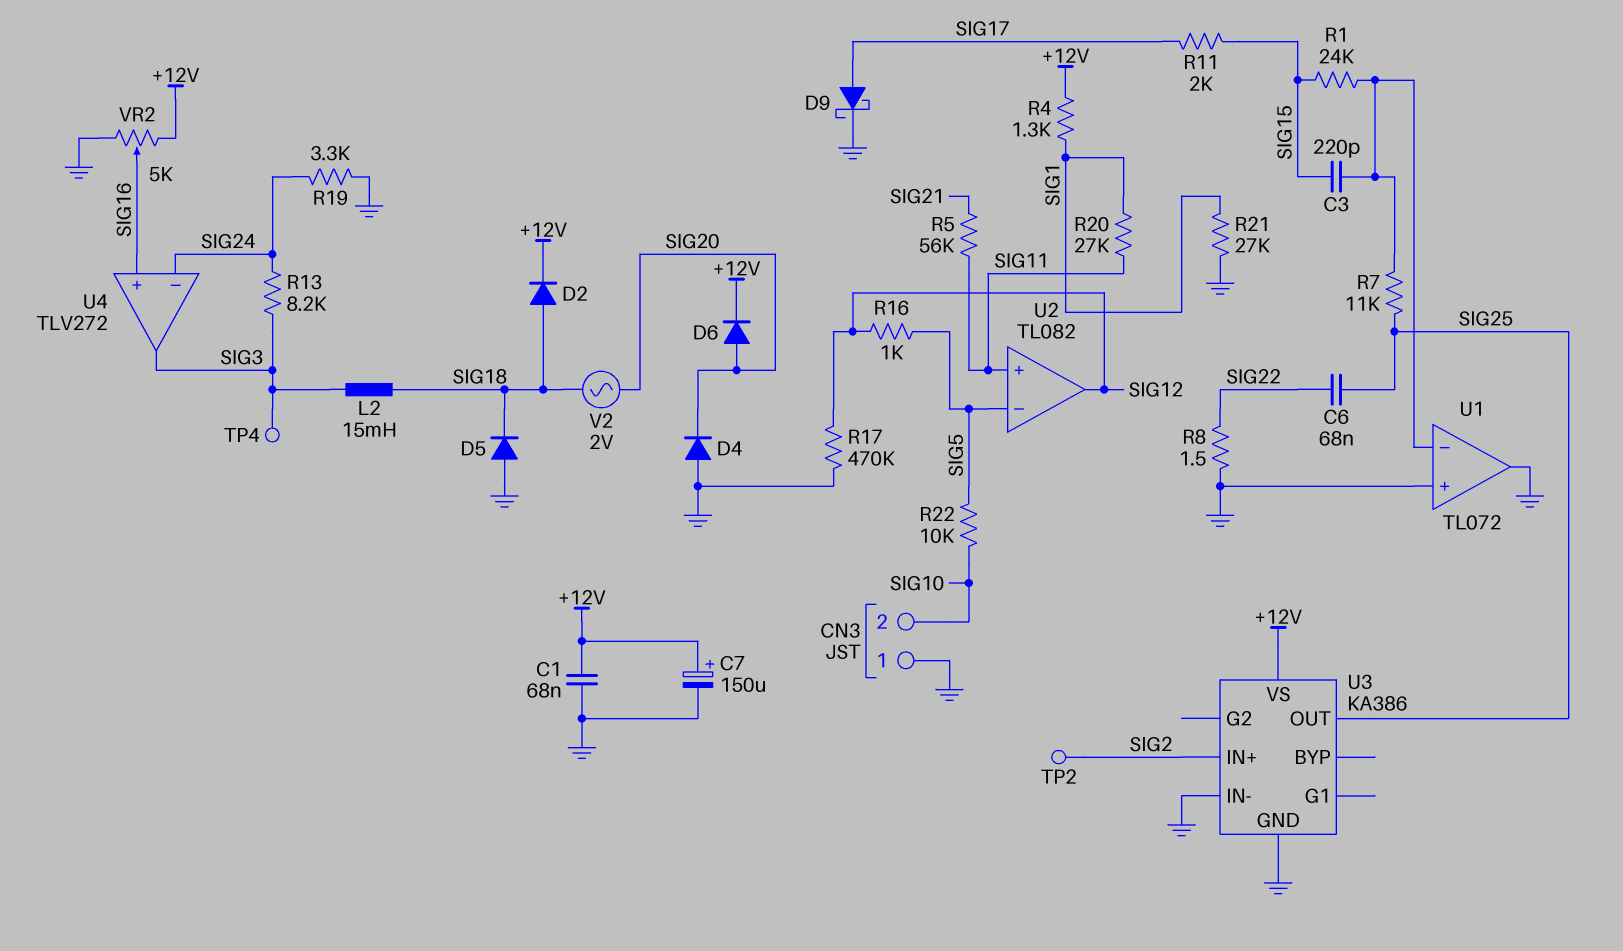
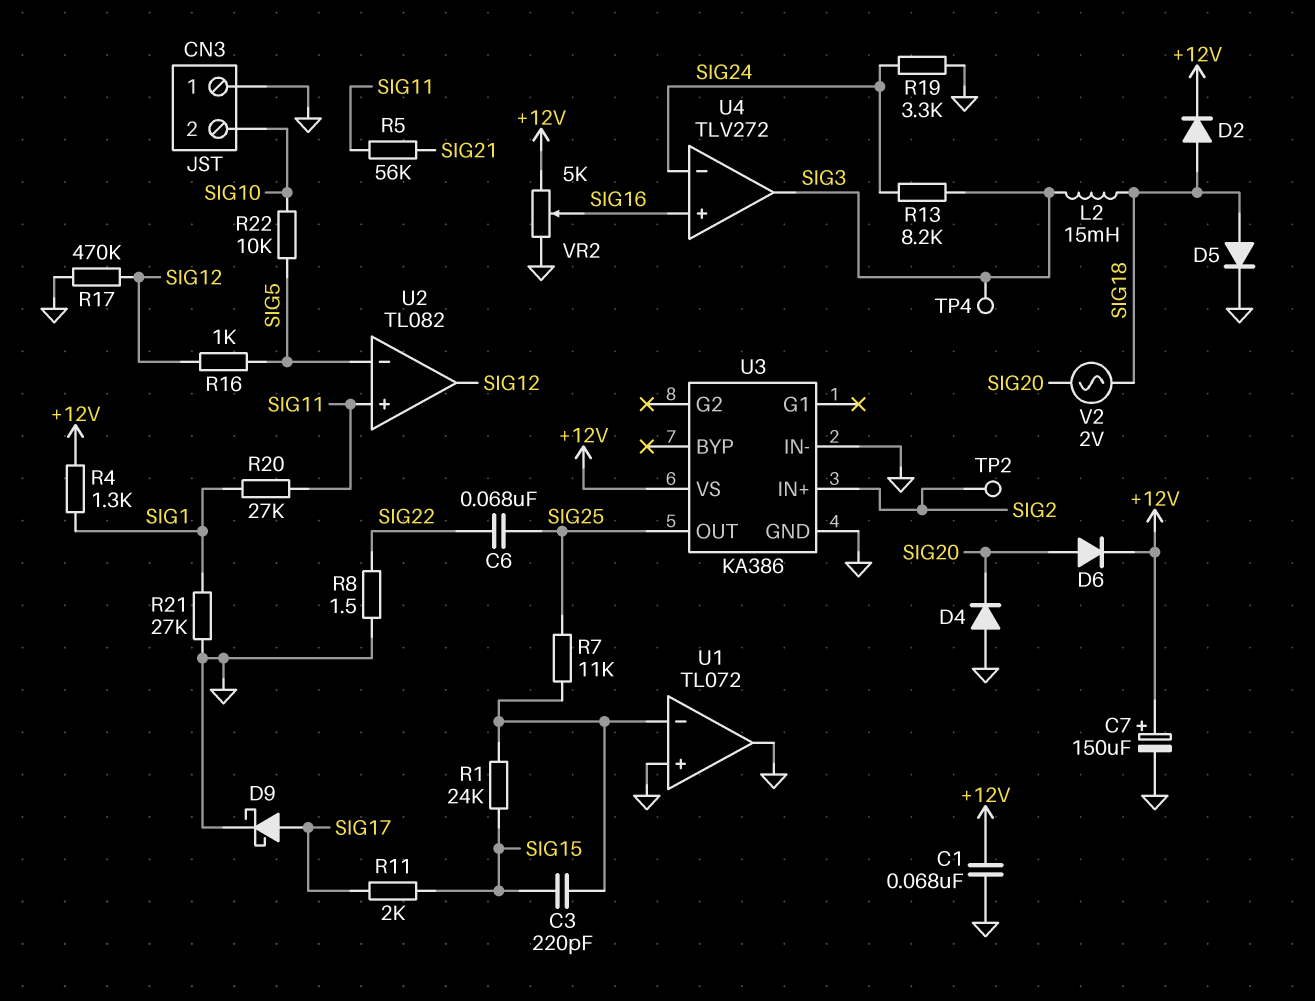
D5: diode (A GND, K SIG18) -> diode (A SIG18, K GND)

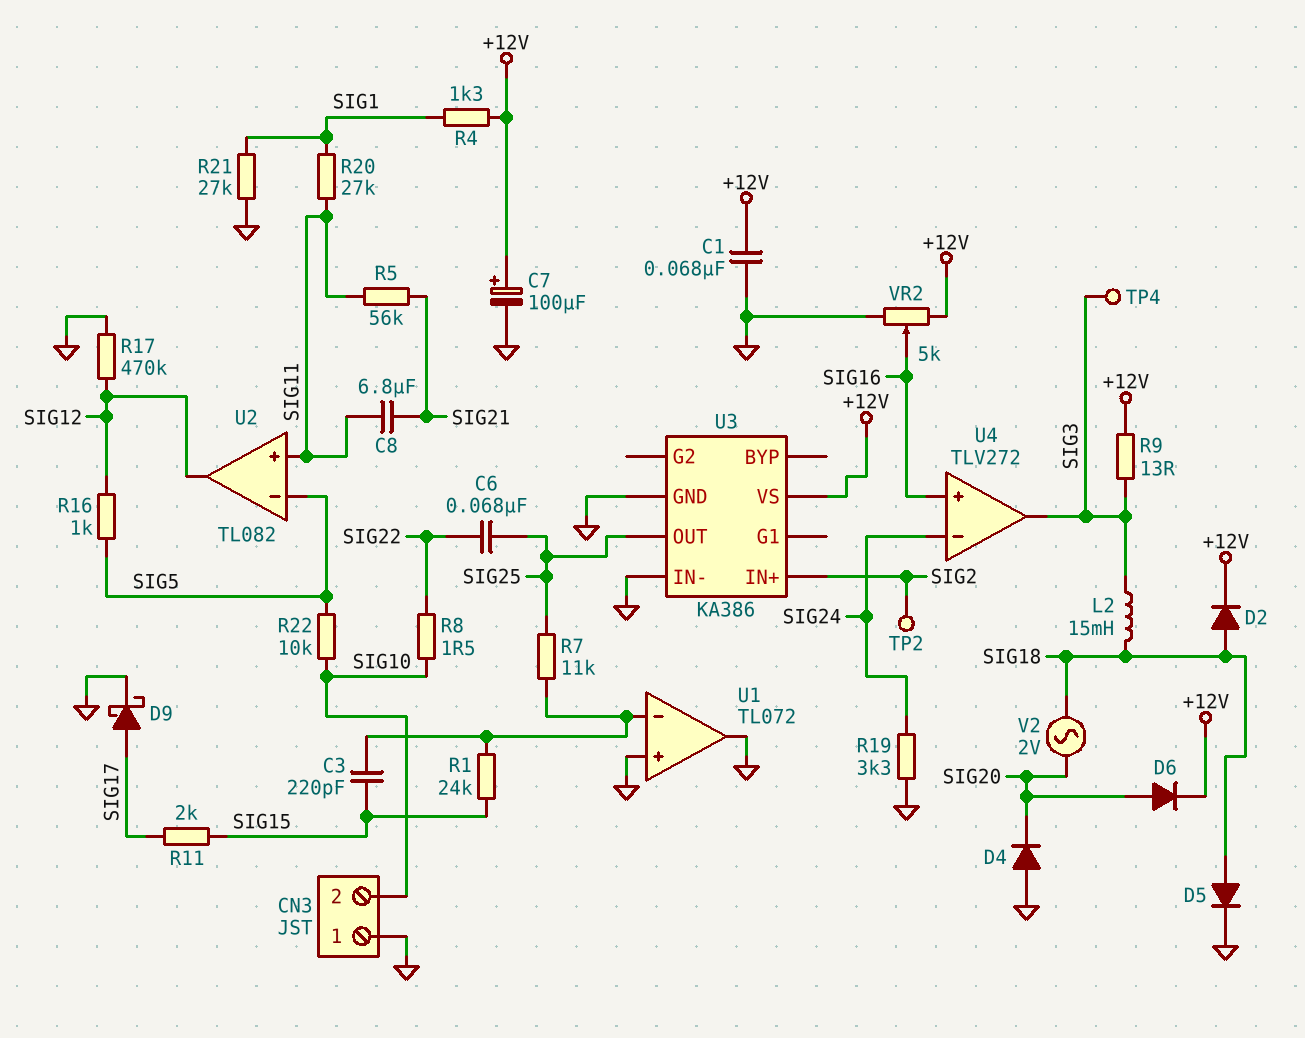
C7: 150uF (plus +12V, minus GND) -> 100uF (plus +12V, minus GND)
C8: none -> 6.8uF (SIG11, SIG21)
R8: 1.5 (GND, SIG22) -> 1.5 (SIG10, SIG22)
R9: none -> 13 (+12V, SIG3)
R13: 8.2k (SIG3, SIG24) -> none

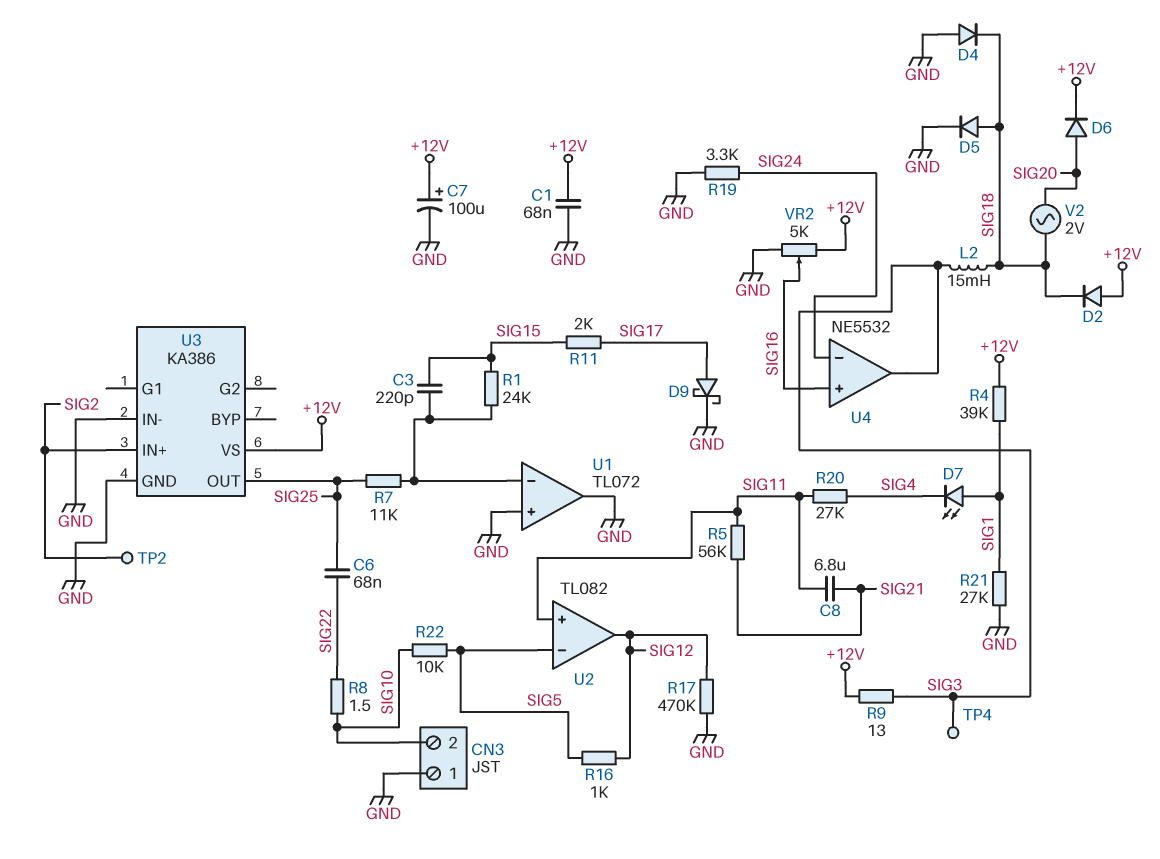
D2: diode (A SIG18, K +12V) -> diode (A +12V, K SIG18)
D4: diode (A GND, K SIG20) -> diode (A GND, K SIG18)
D7: none -> LED (A SIG1, K SIG4)
R4: 1.3k (+12V, SIG1) -> 39k (+12V, SIG1)
R20: 27k (SIG1, SIG11) -> 27k (SIG4, SIG11)
U4: TLV272 -> NE5532

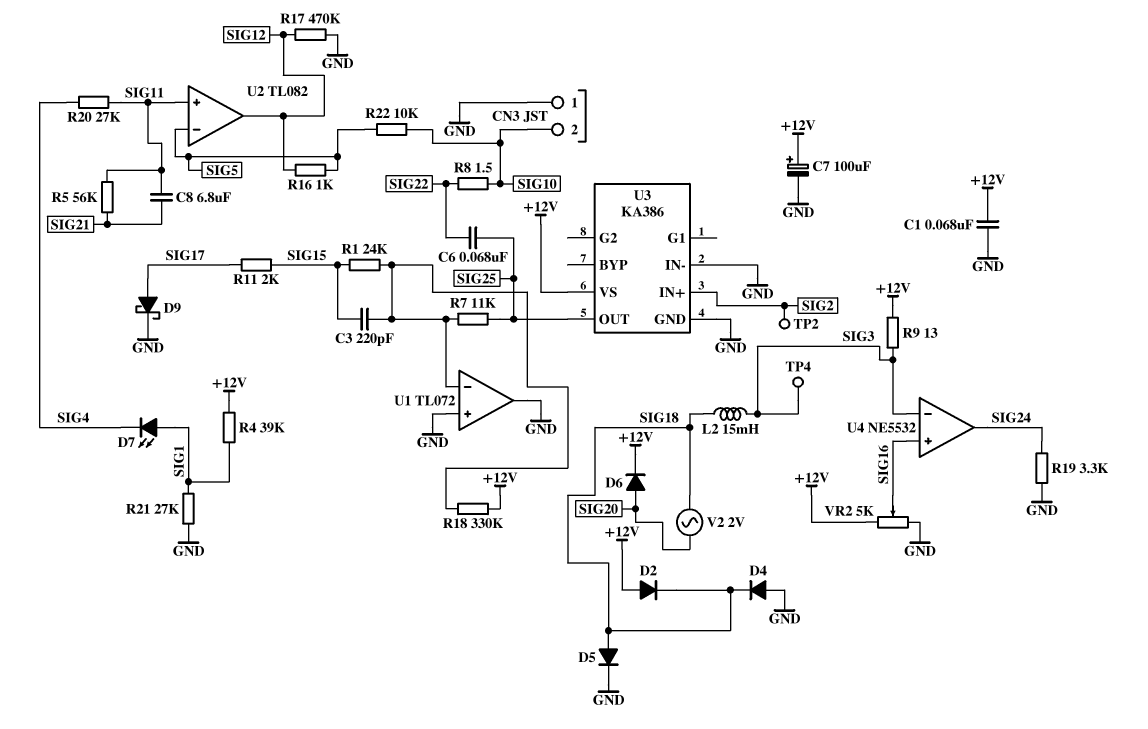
R18: none -> 330k (+12V, U1/in-)
U4 pin in-: SIG24 -> SIG3
U4 pin out: SIG3 -> SIG24

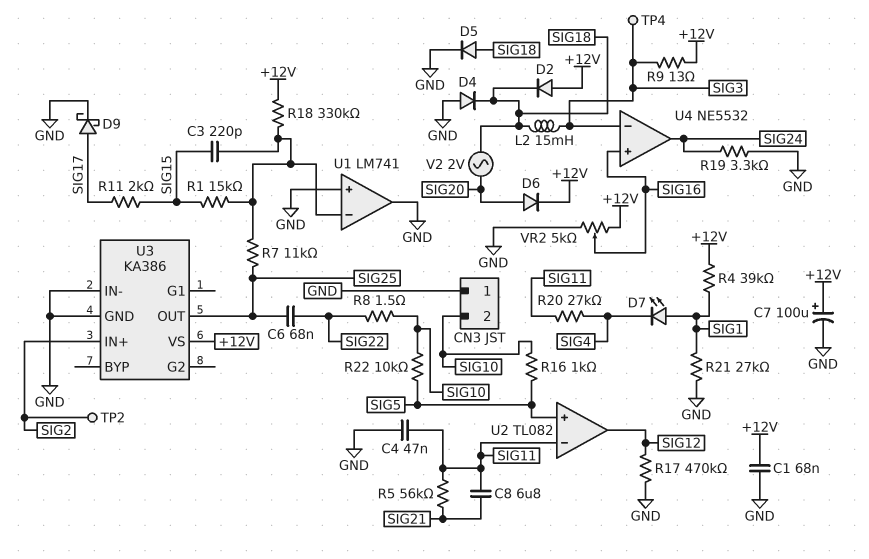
C4: none -> 47nF (GND, SIG11)
R1: 24k (SIG15, U1/in-) -> 15k (SIG15, U1/in-)
R16: 1k (SIG5, SIG12) -> 1k (SIG5, SIG10)
U1: TL072 -> LM741
U2 pin in+: SIG11 -> SIG5
U2 pin in-: SIG5 -> SIG11

